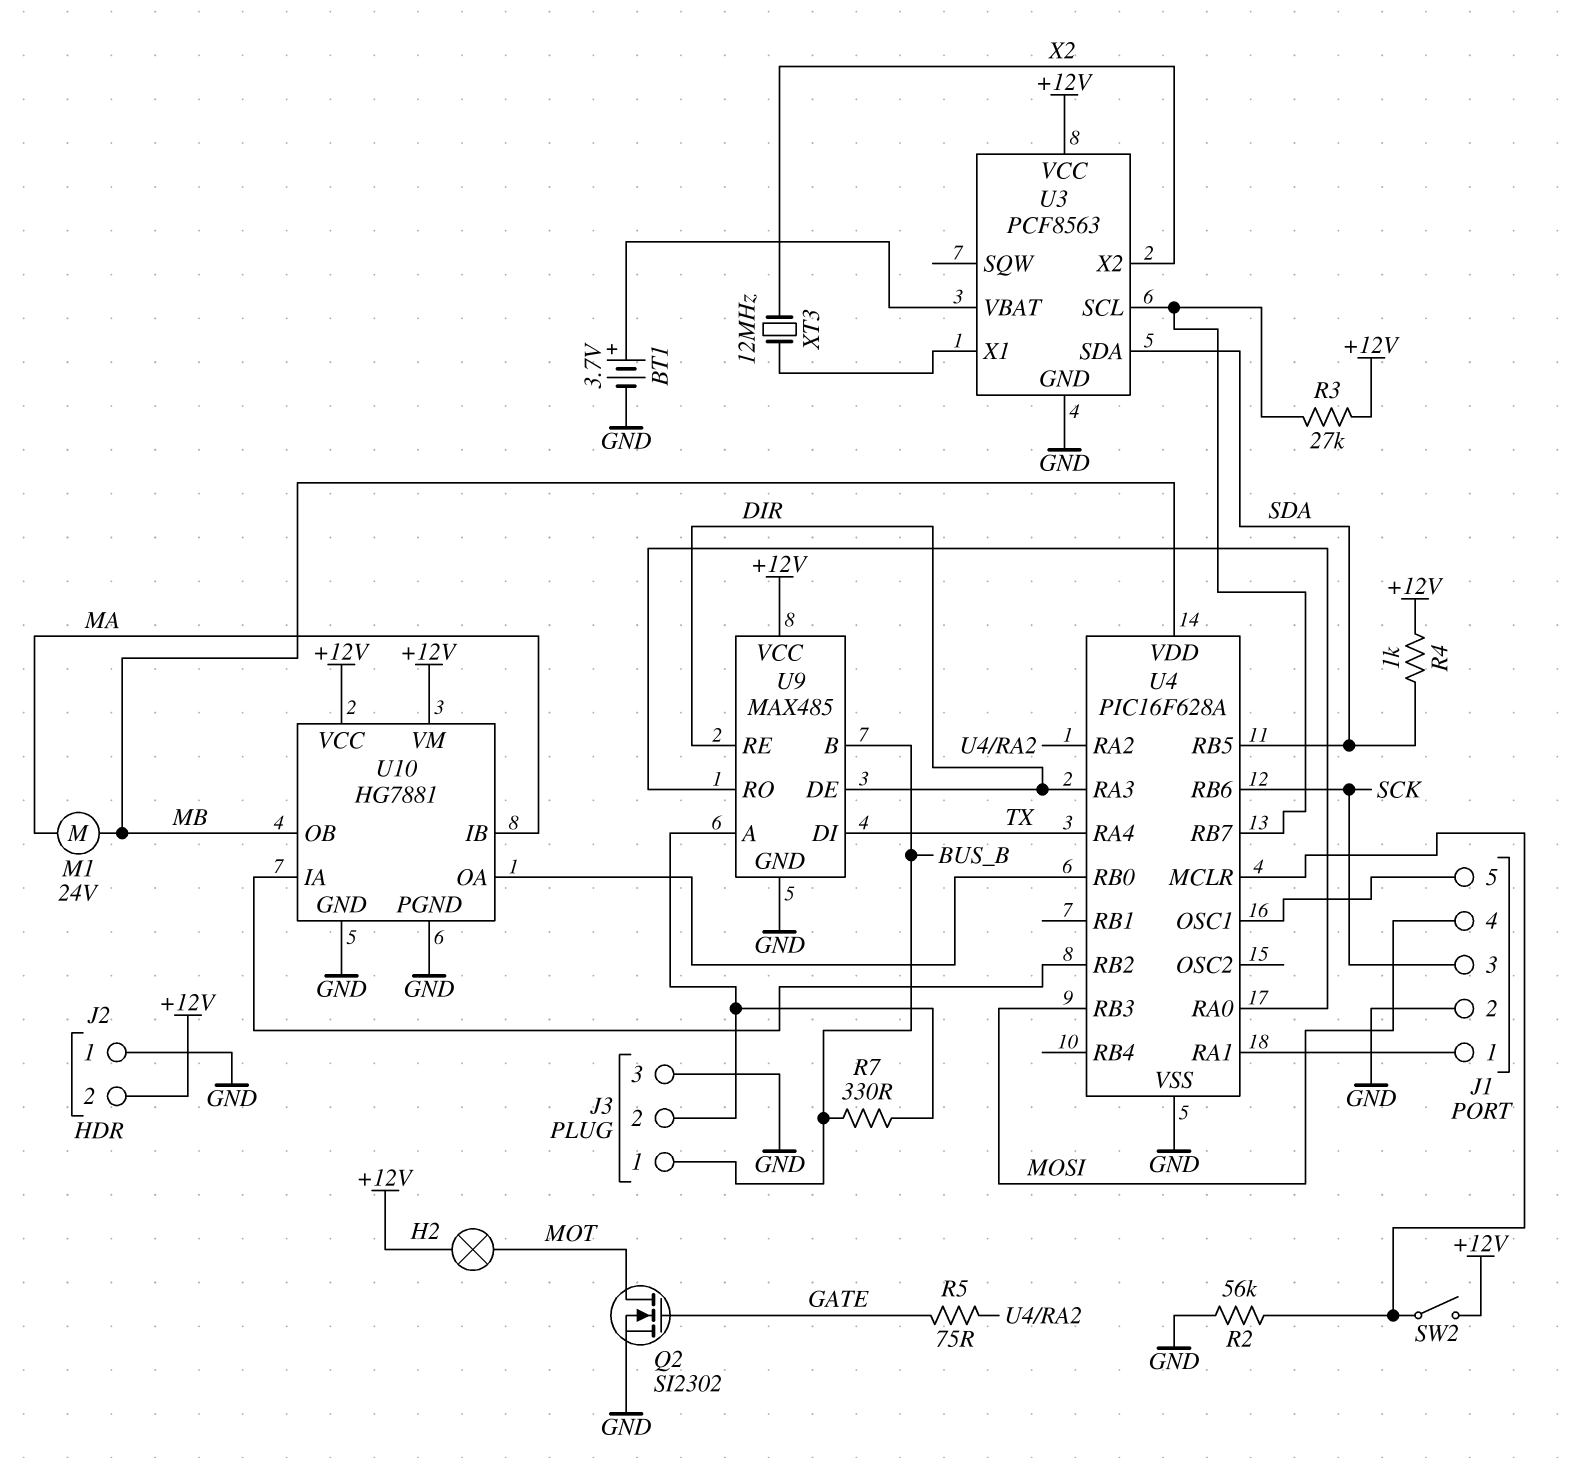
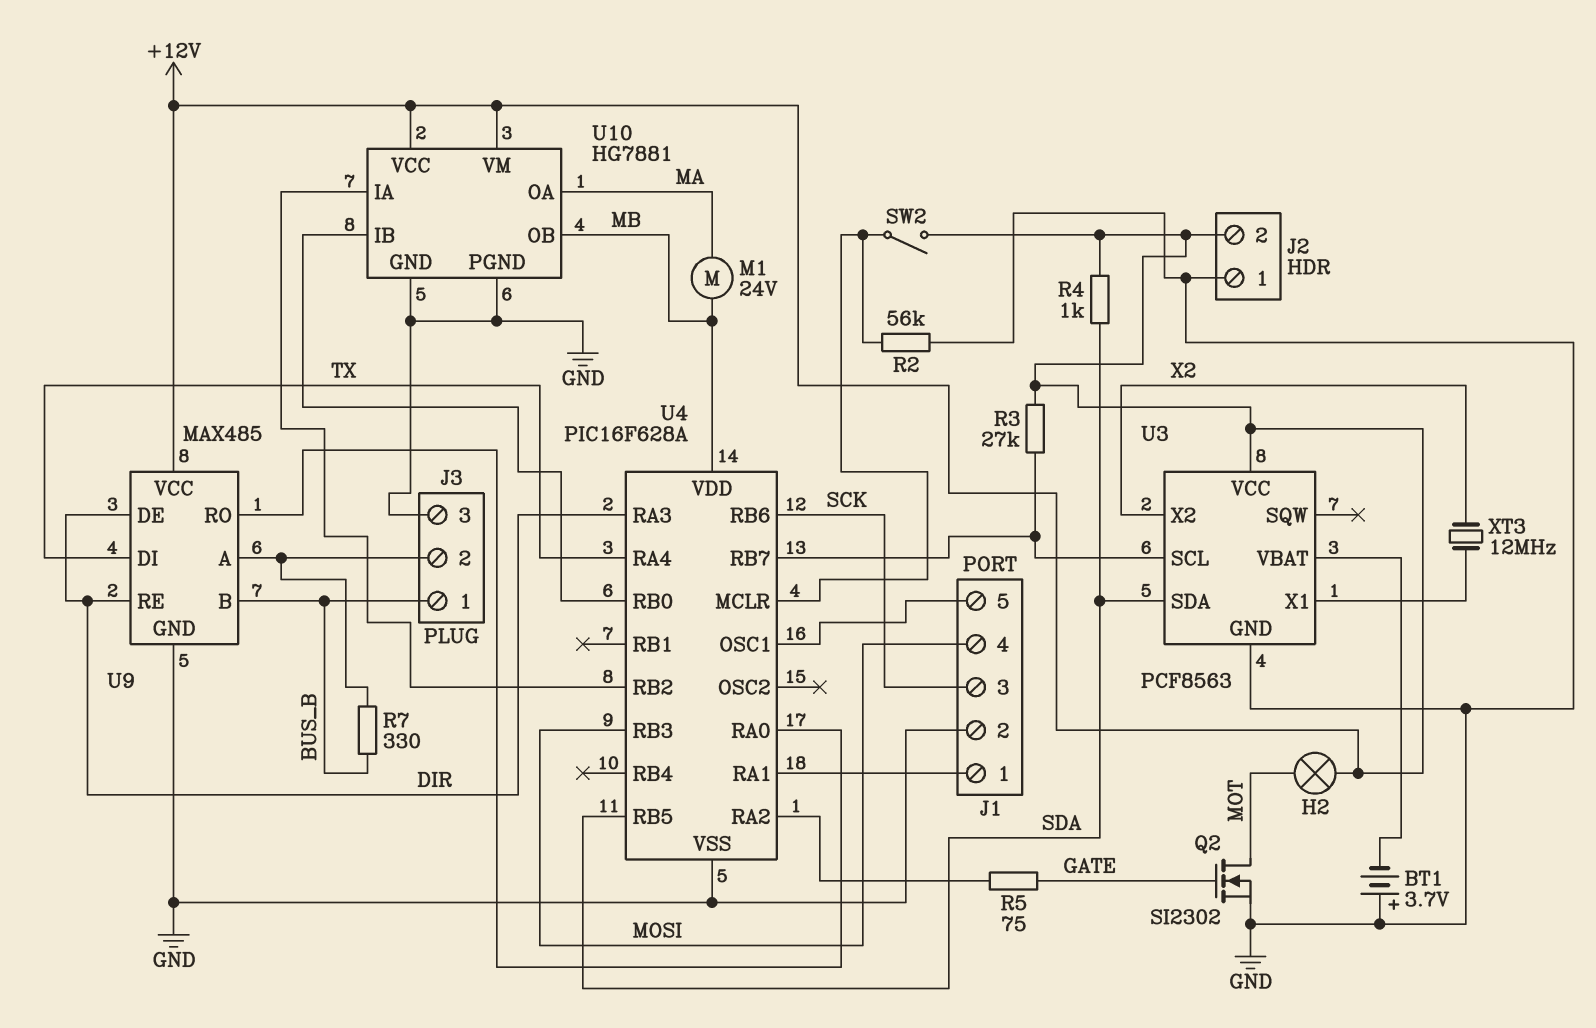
BT1: 3.7V (plus U3/VBAT, minus GND) -> 3.7V (plus GND, minus U3/VBAT)
U10 pin IB: MA -> U4/RB0
U10 pin OA: U4/RB0 -> MA

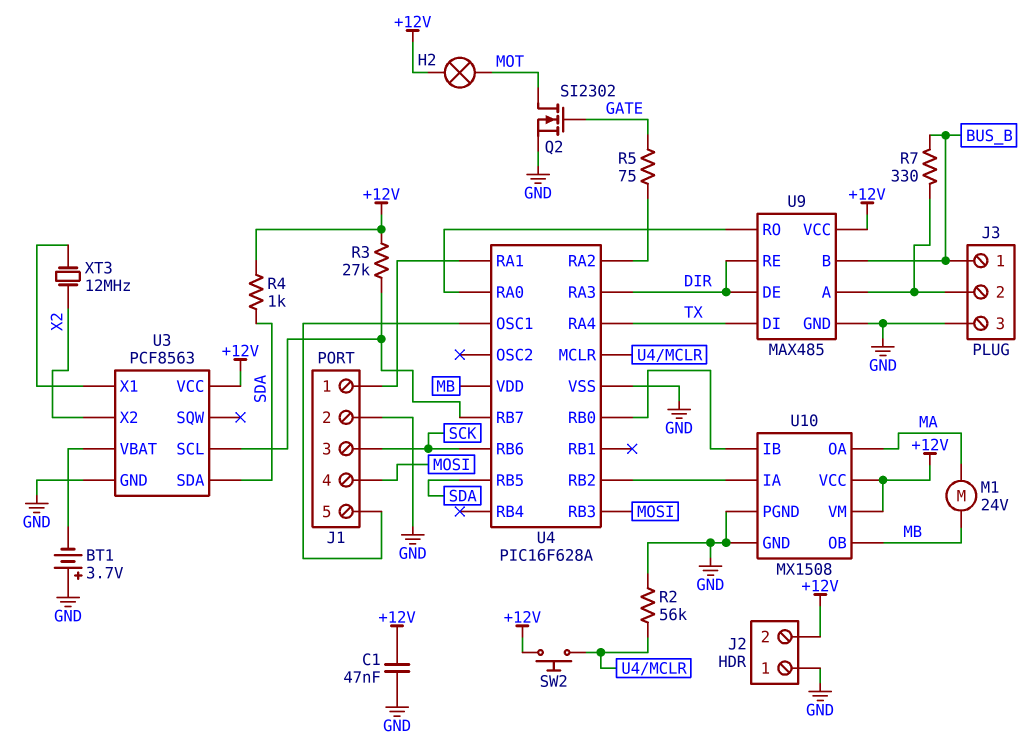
C1: none -> 47nF (+12V, GND)
SW2: switch (+12V, U4/MCLR) -> button (+12V, U4/MCLR)
U10: HG7881 -> MX1508

